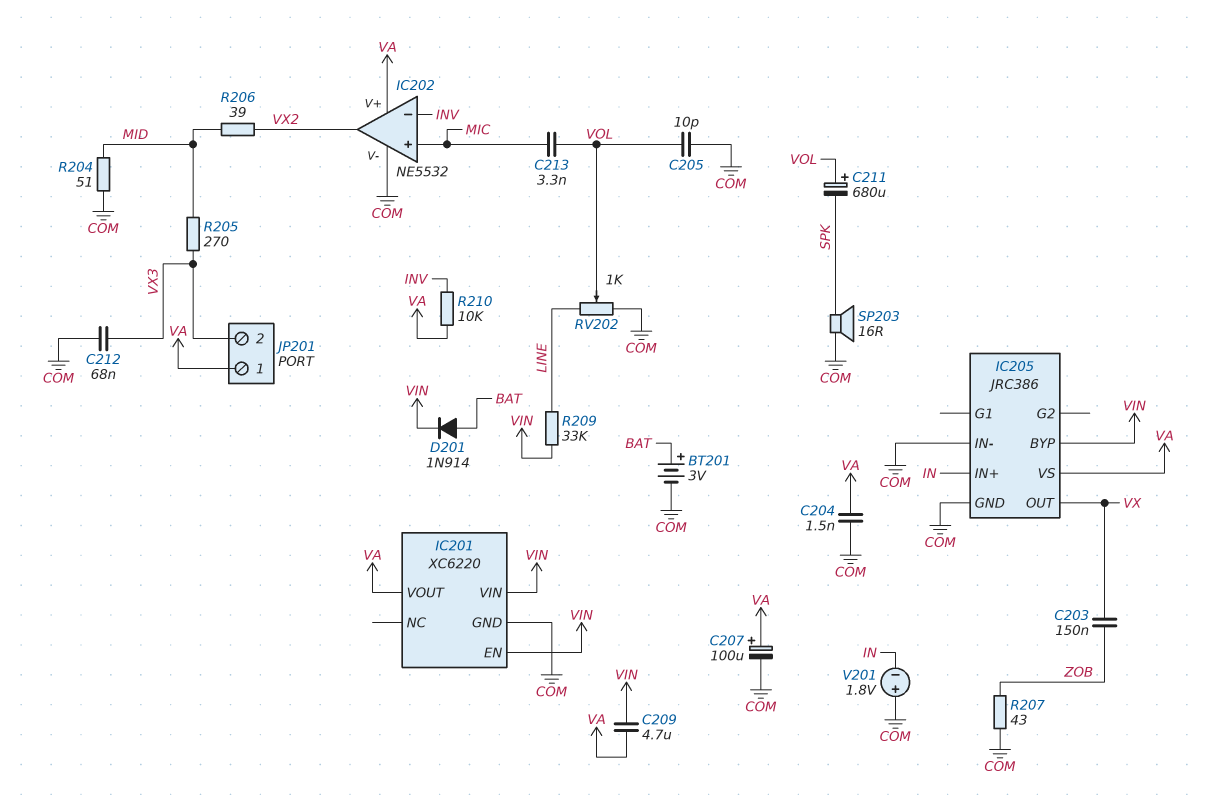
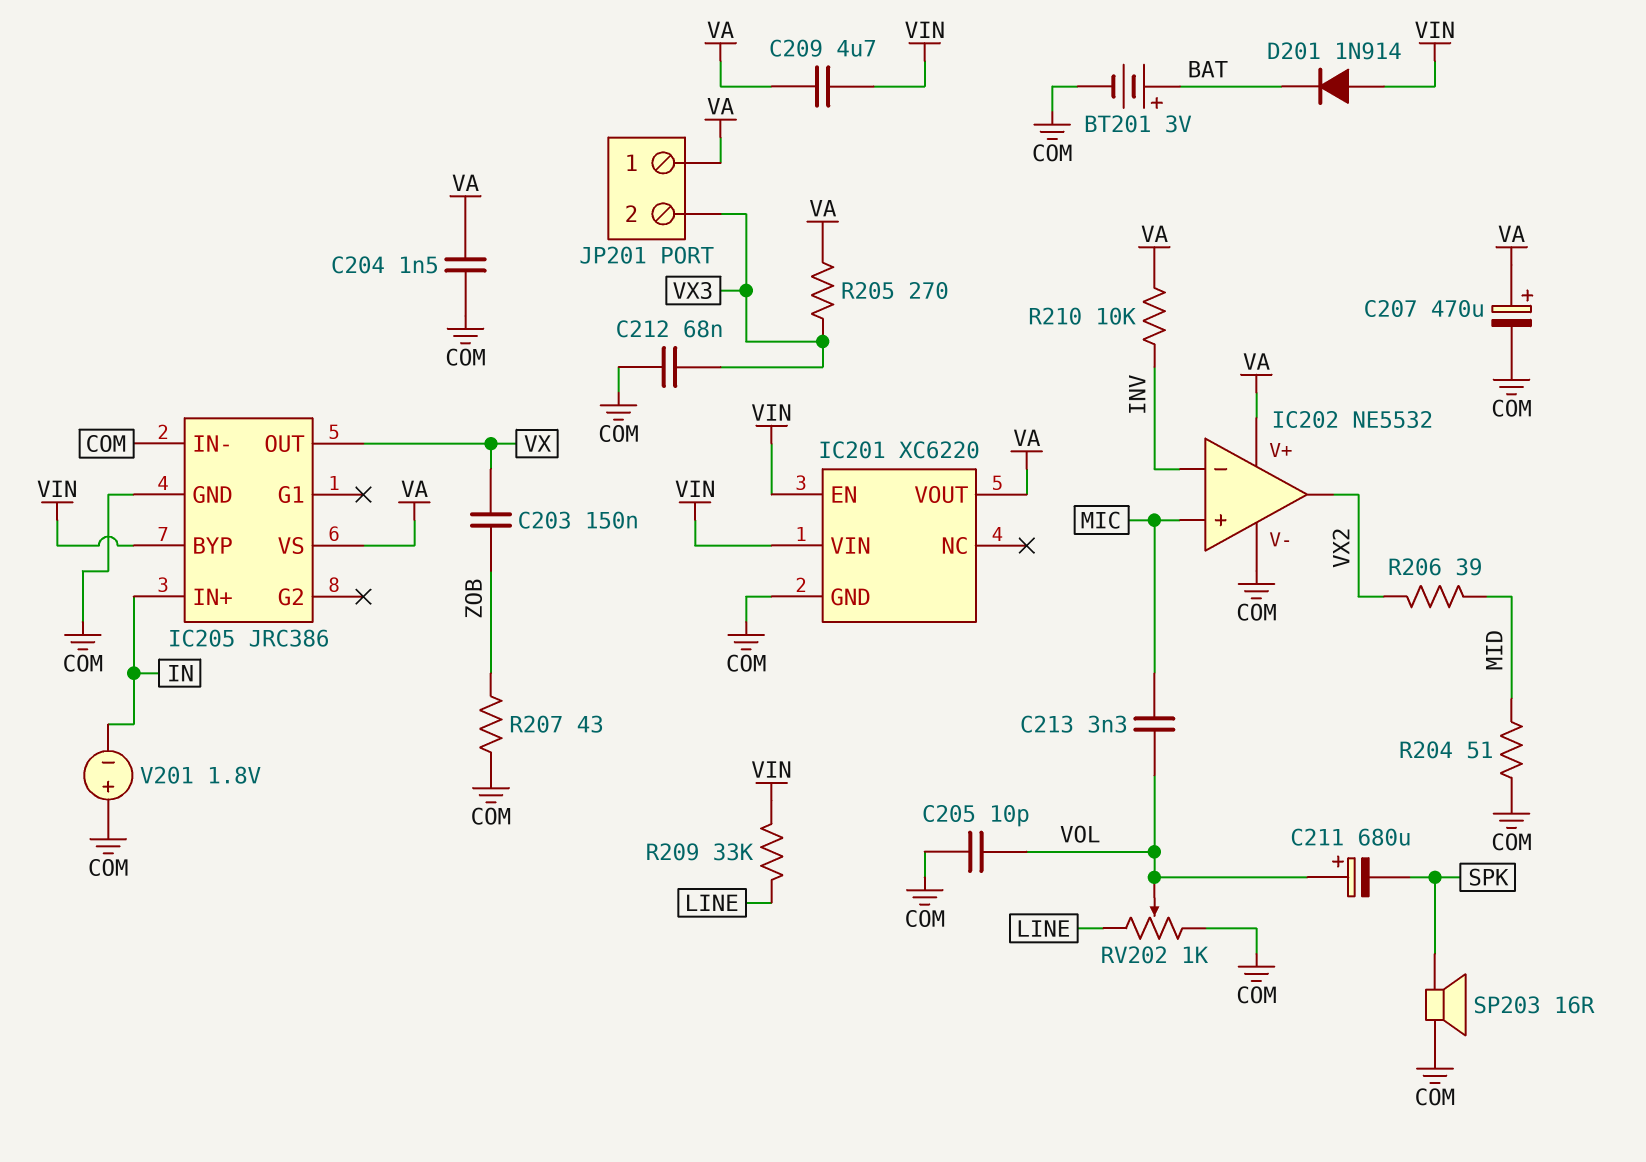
C207: 100uF (plus VA, minus COM) -> 470uF (plus VA, minus COM)
D201: diode 1N914 (A BAT, K VIN) -> diode 1N914 (A VIN, K BAT)
R205: 270 (MID, VX3) -> 270 (VA, VX3)

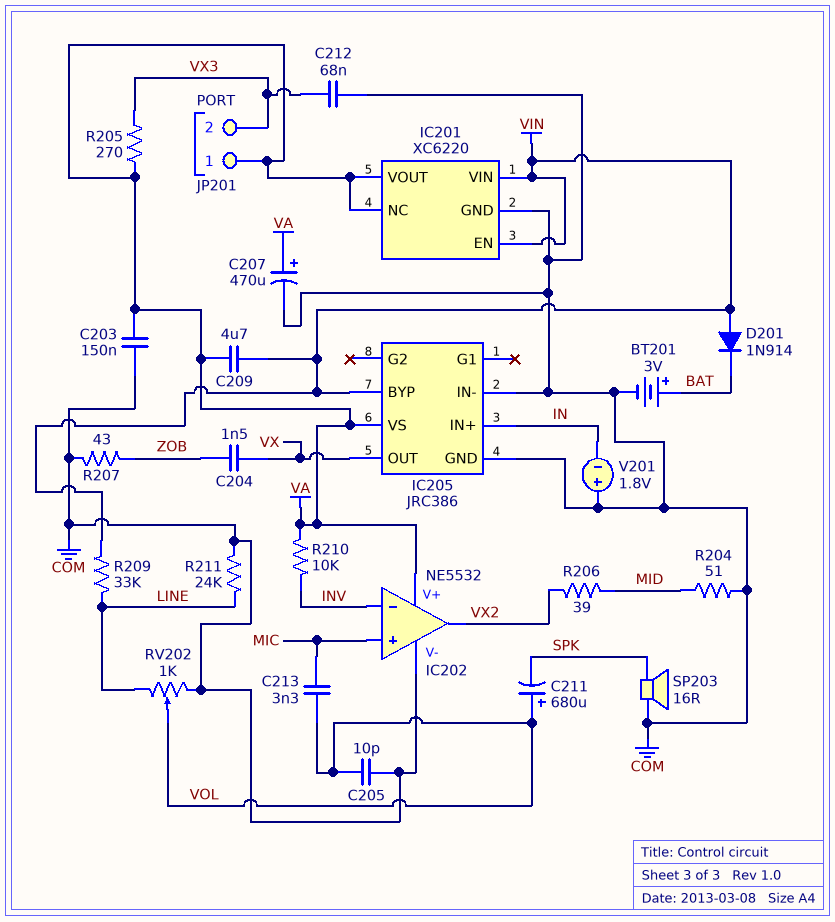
C203: 150nF (VX, ZOB) -> 150nF (COM, VA)
C204: 1.5nF (COM, VA) -> 1.5nF (VX, ZOB)
IC201 pin NC: none -> VA
R211: none -> 24k (COM, LINE)

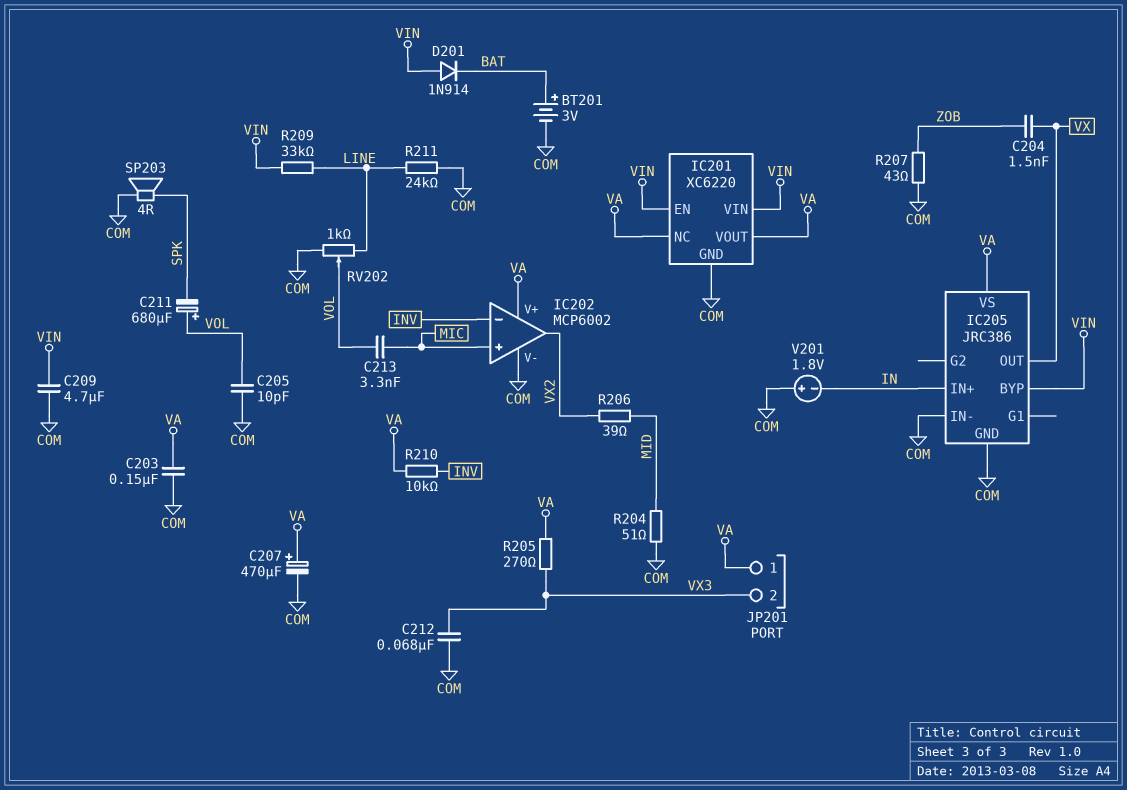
C209: 4.7uF (VA, VIN) -> 4.7uF (COM, VIN)
IC202: NE5532 -> MCP6002
SP203: speaker 16R (COM, SPK) -> speaker 4R (COM, SPK)

